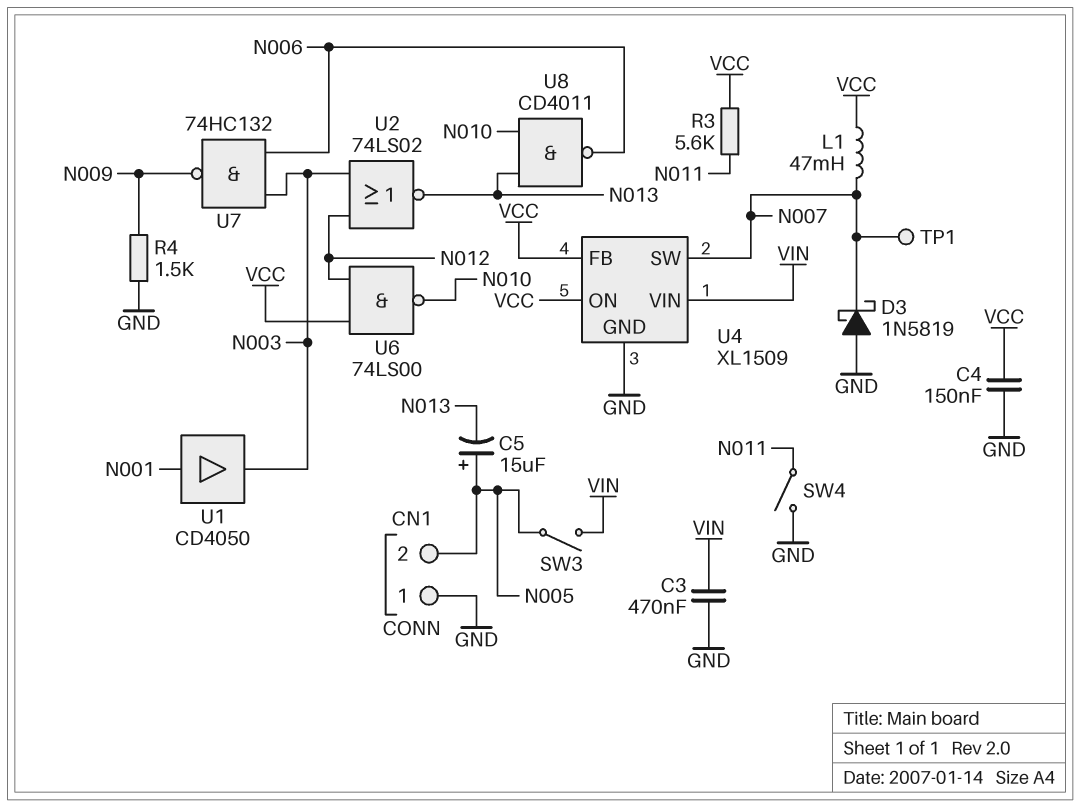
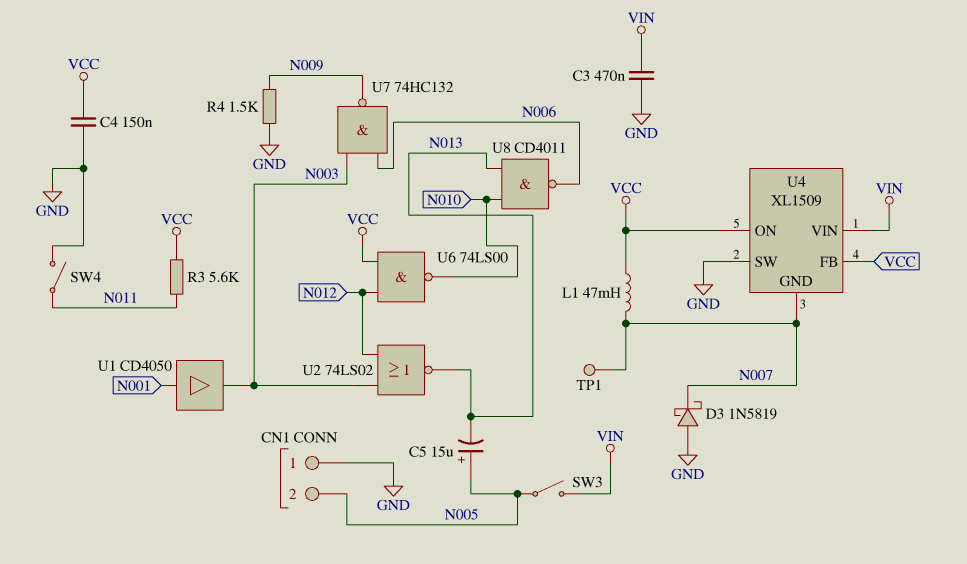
U4 pin GND: GND -> N007
U4 pin SW: N007 -> GND

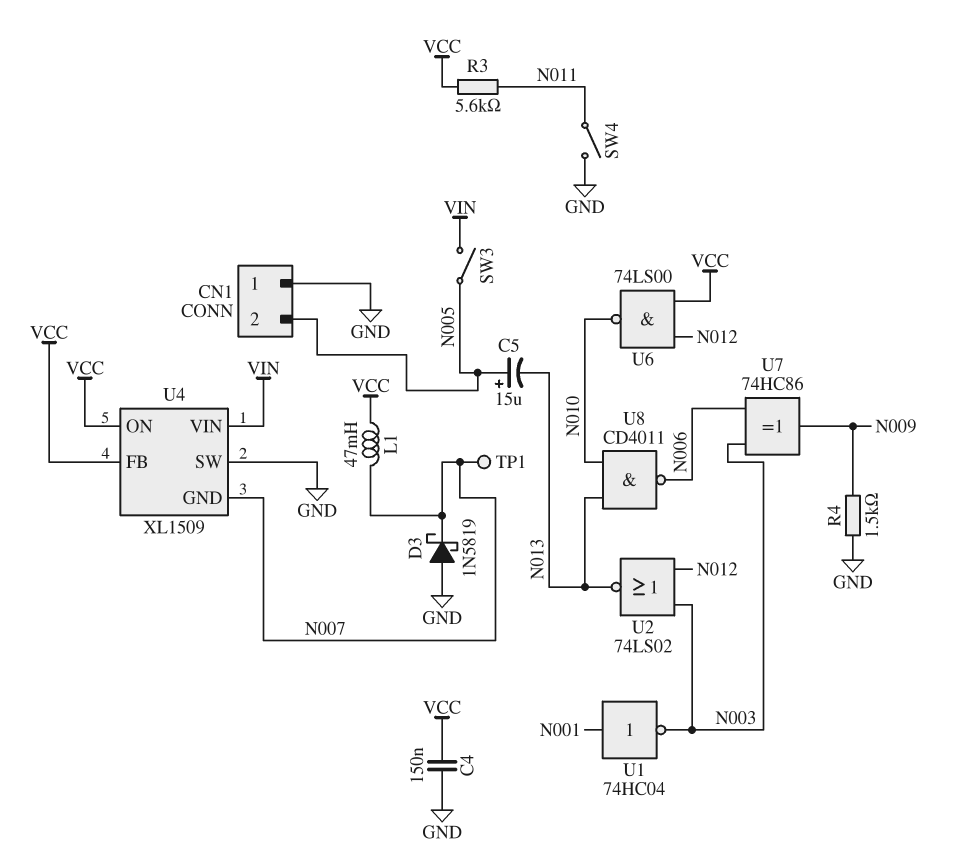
C3: 470nF (GND, VIN) -> none
U1: buffer CD4050 (in N001, out N003) -> NOT 74HC04 (in N001, out N003)
U7: NAND 74HC132 (in N003, in N006, out N009) -> XOR 74HC86 (in N003, in N006, out N009)

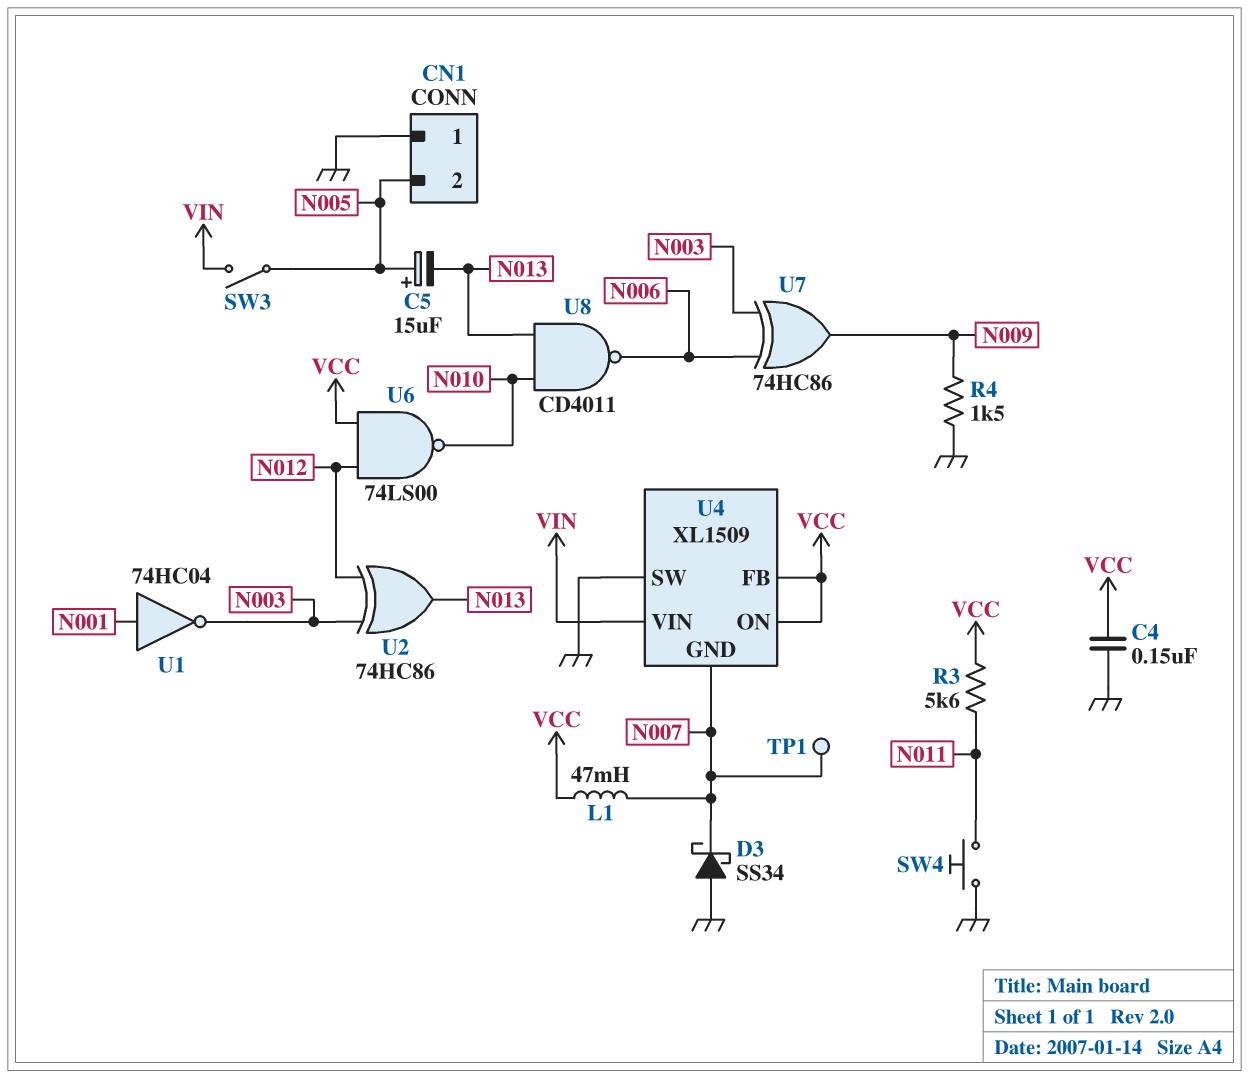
D3: schottky 1N5819 (A GND, K N007) -> schottky SS34 (A GND, K N007)
SW4: switch (GND, N011) -> button (GND, N011)
U2: NOR 74LS02 (in N003, in N012, out N013) -> XOR 74HC86 (in N003, in N012, out N013)

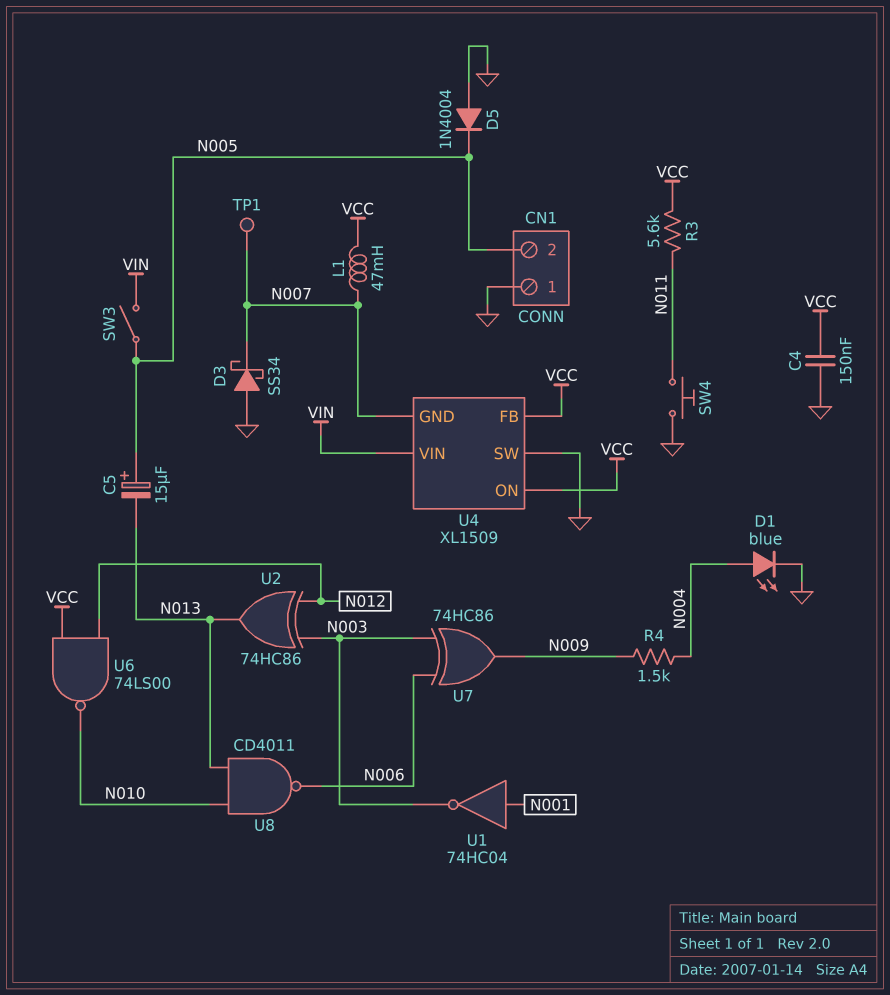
D1: none -> LED blue (A N004, K GND)
D5: none -> diode 1N4004 (A GND, K N005)
R4: 1.5k (GND, N009) -> 1.5k (N004, N009)

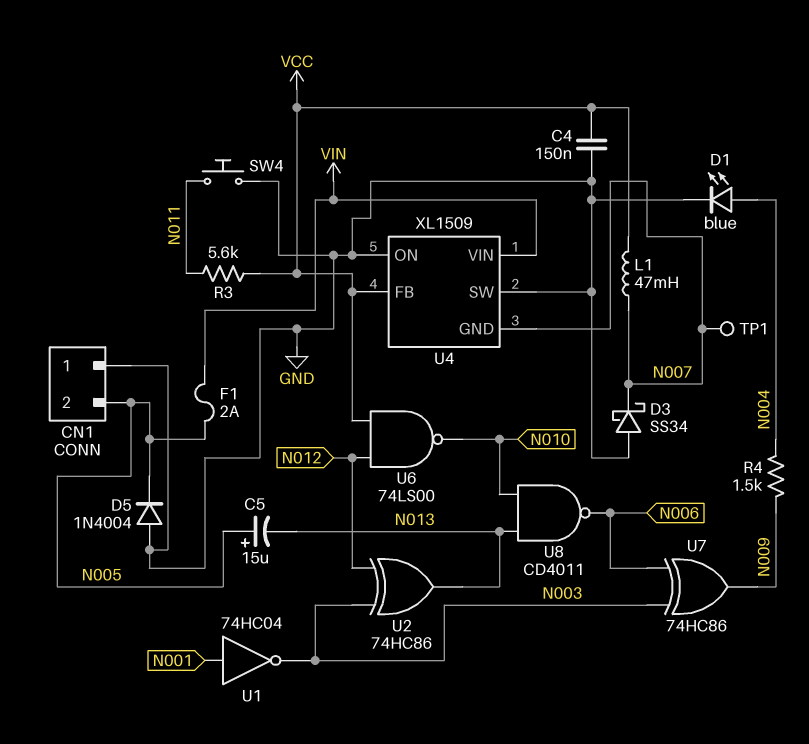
F1: none -> 2A (N005, VIN)
SW3: switch (N005, VIN) -> none
U4 pin ON: VCC -> GND

